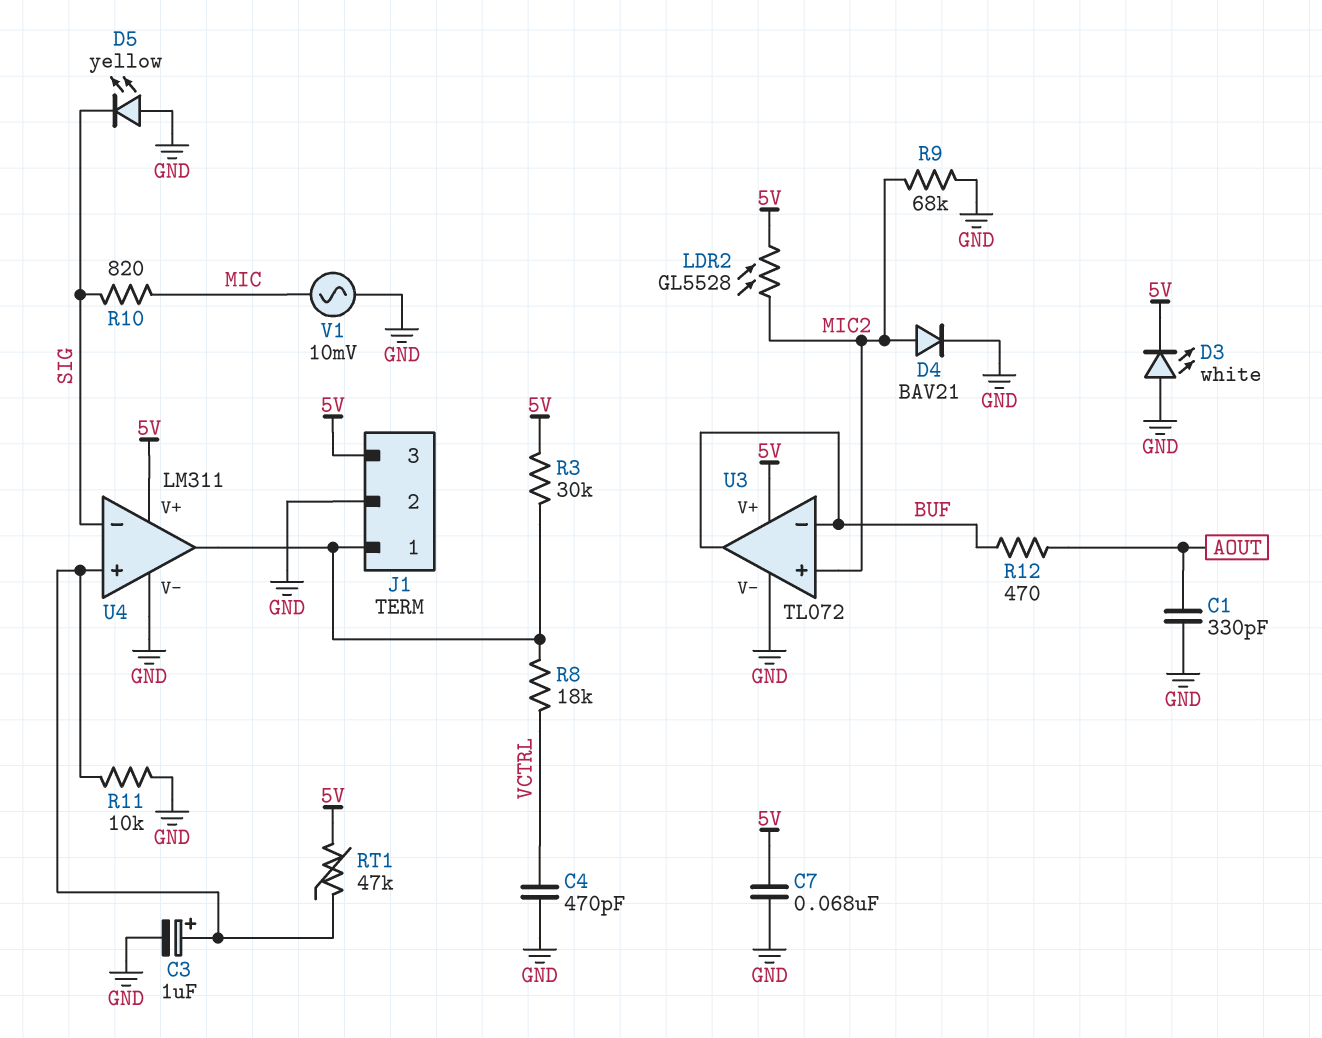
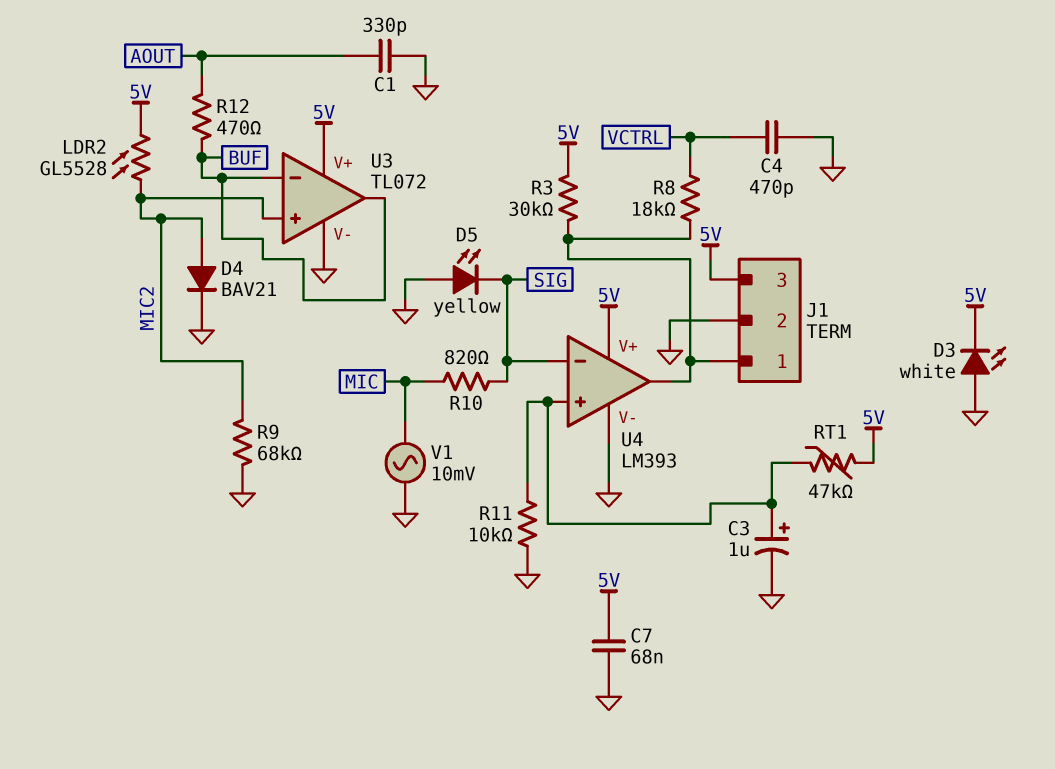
U4: LM311 -> LM393

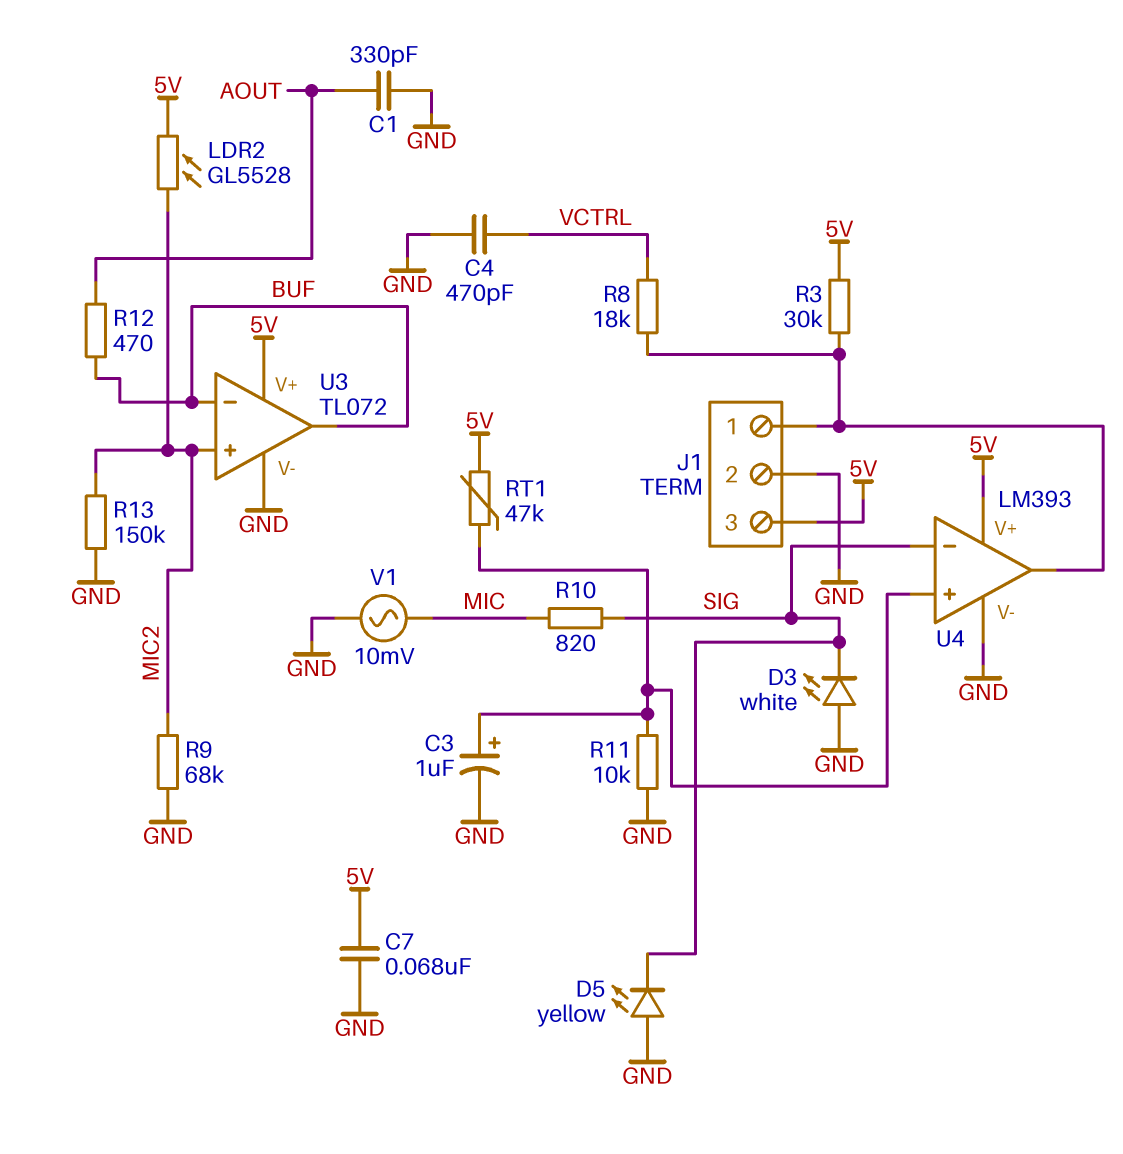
D3: LED white (A GND, K 5V) -> LED white (A GND, K SIG)
D4: diode BAV21 (A MIC2, K GND) -> none
R13: none -> 150k (GND, MIC2)

